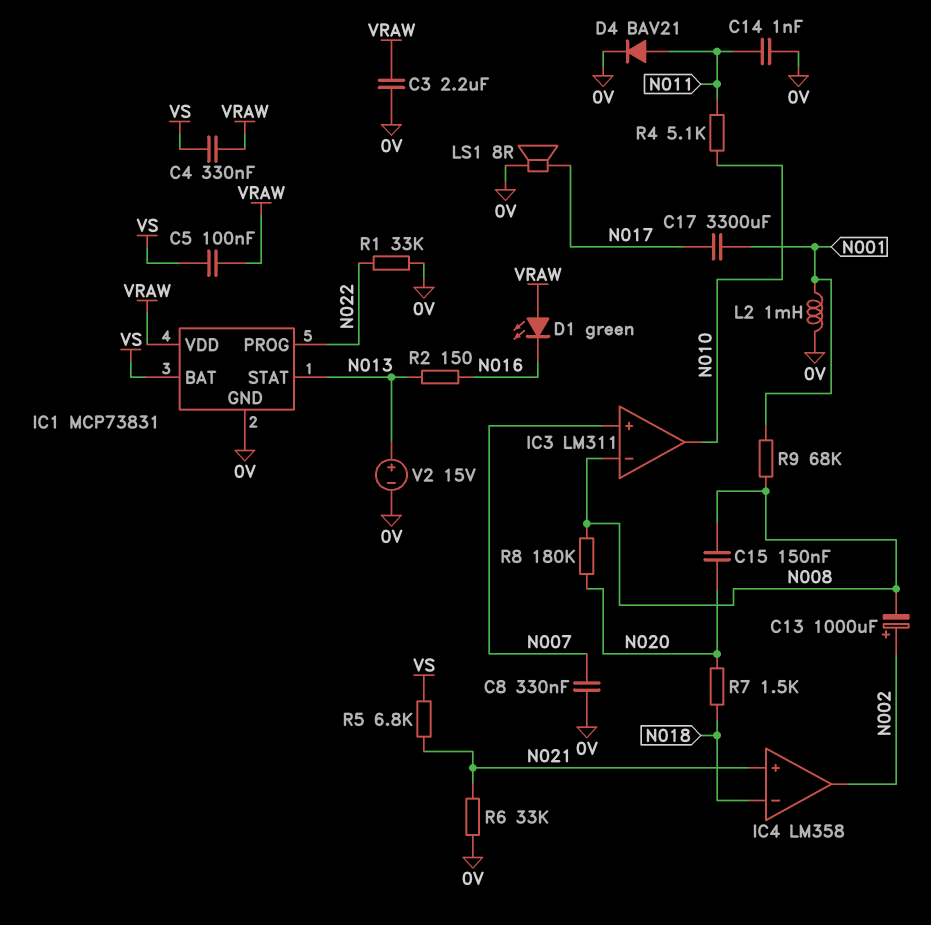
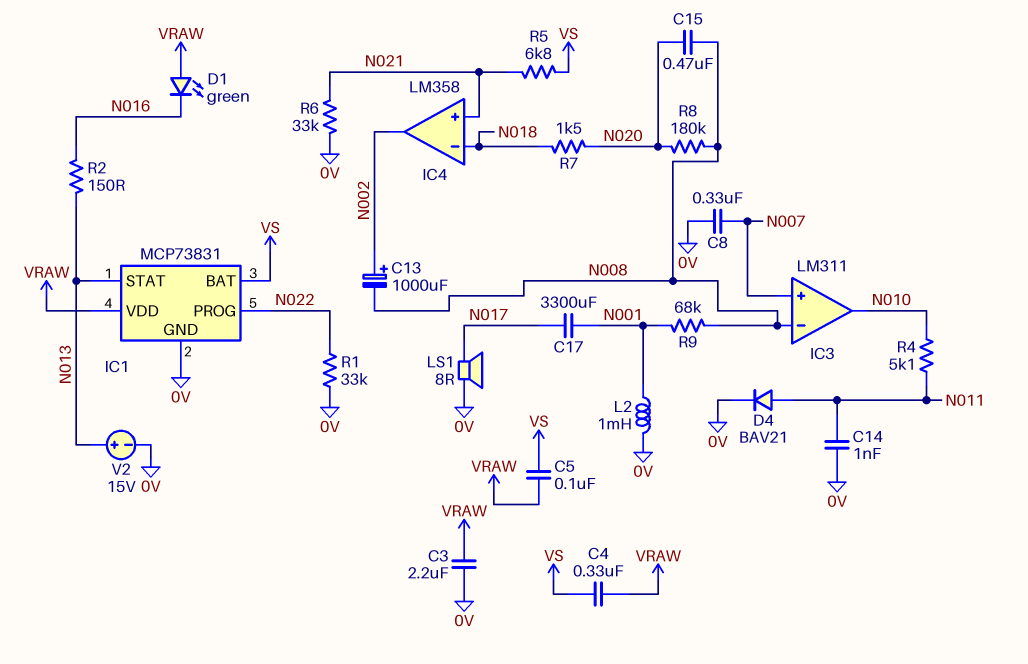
C15: 150nF (N008, N020) -> 470nF (N008, N020)

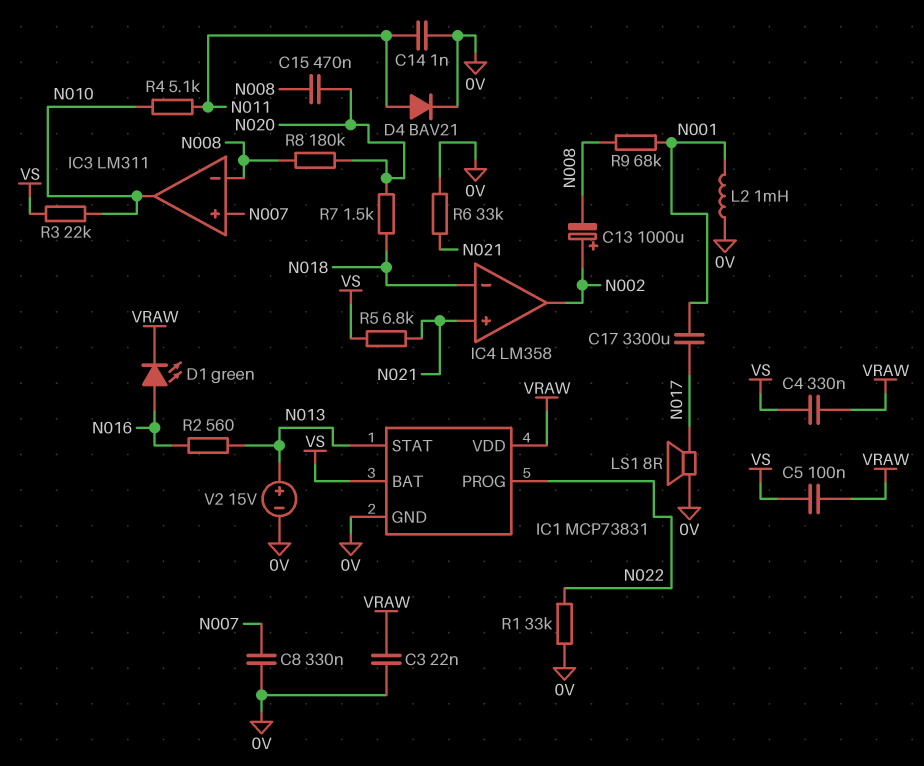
C3: 2.2uF (0V, VRAW) -> 22nF (0V, VRAW)
D1: LED green (A VRAW, K N016) -> LED green (A N016, K VRAW)
R2: 150 (N013, N016) -> 560 (N013, N016)
R3: none -> 22k (N010, VS)

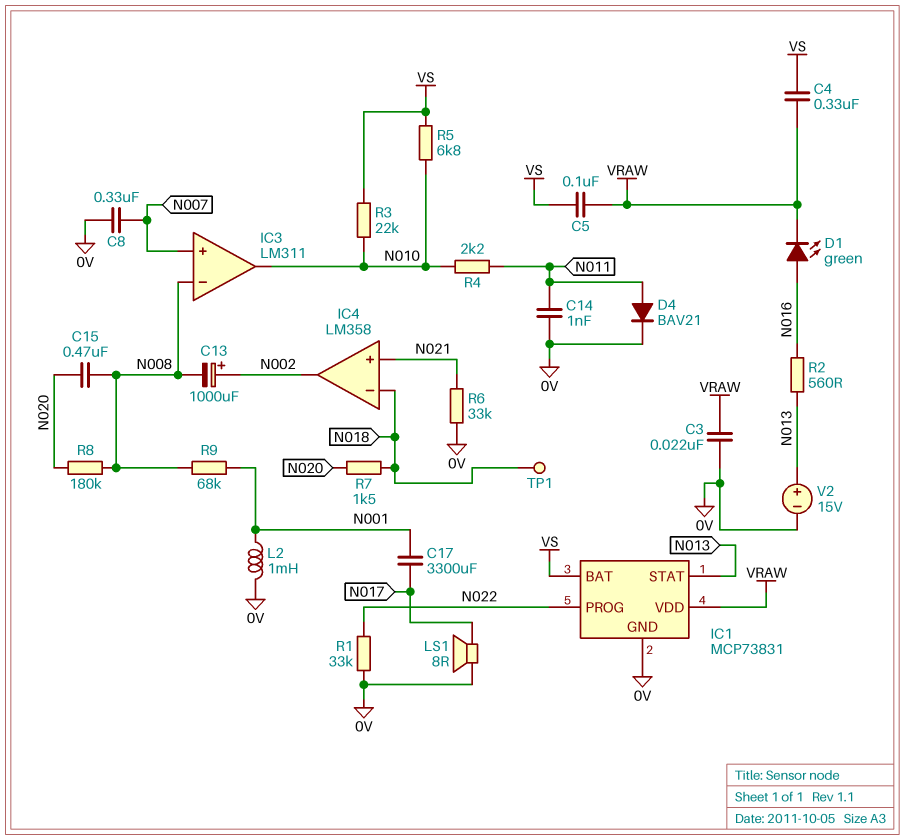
R4: 5.1k (N010, N011) -> 2.2k (N010, N011)
R5: 6.8k (N021, VS) -> 6.8k (N010, VS)
TP1: none -> test point (N018)

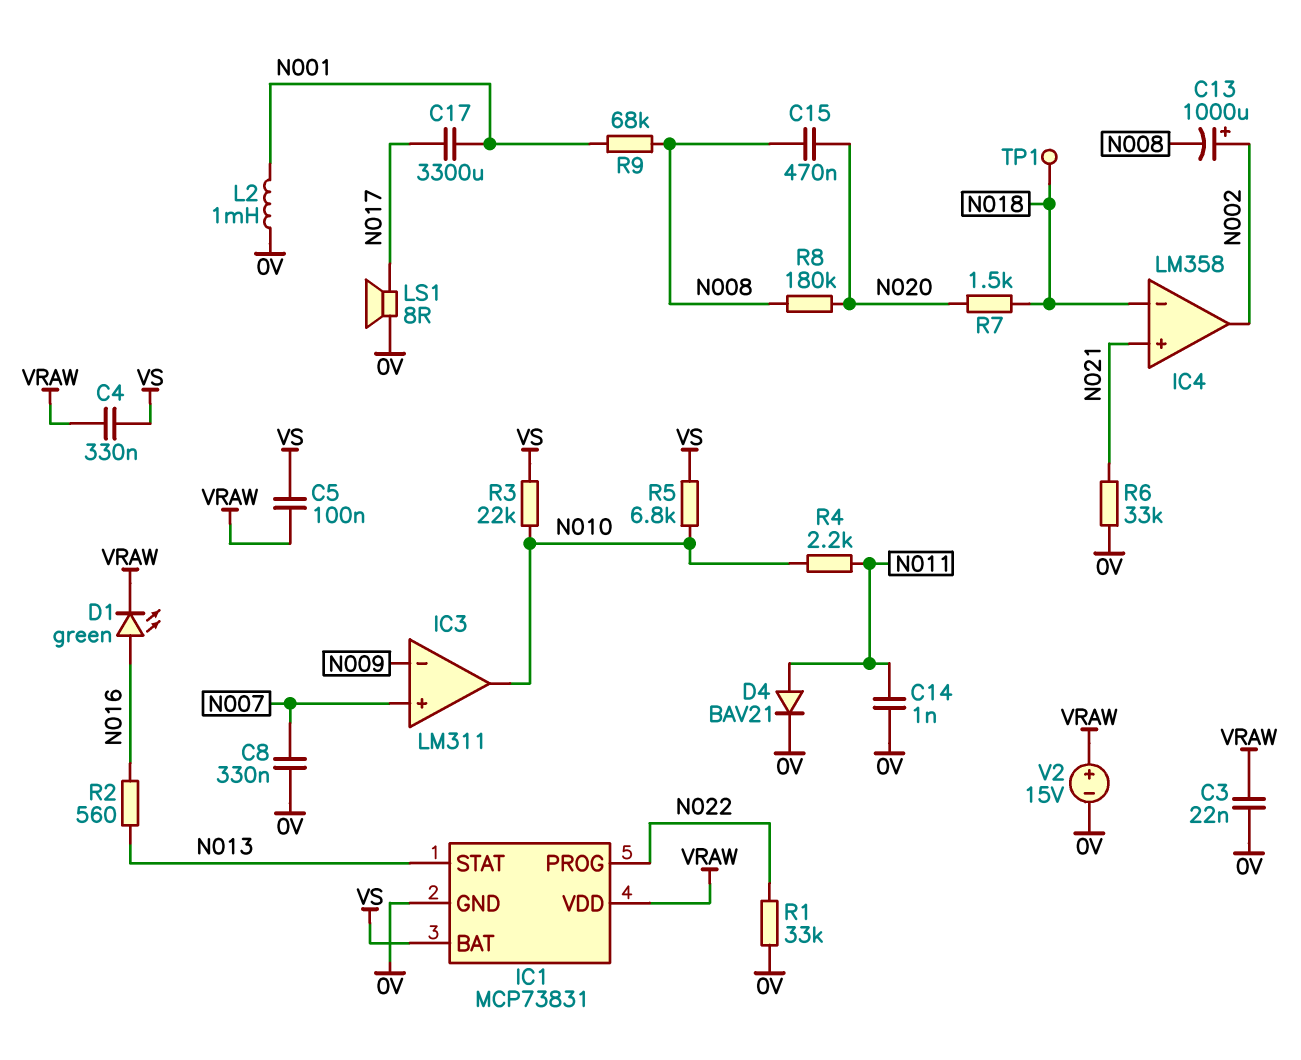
IC3 pin in-: N008 -> N009
V2: 15V (plus N013, minus 0V) -> 15V (plus VRAW, minus 0V)

